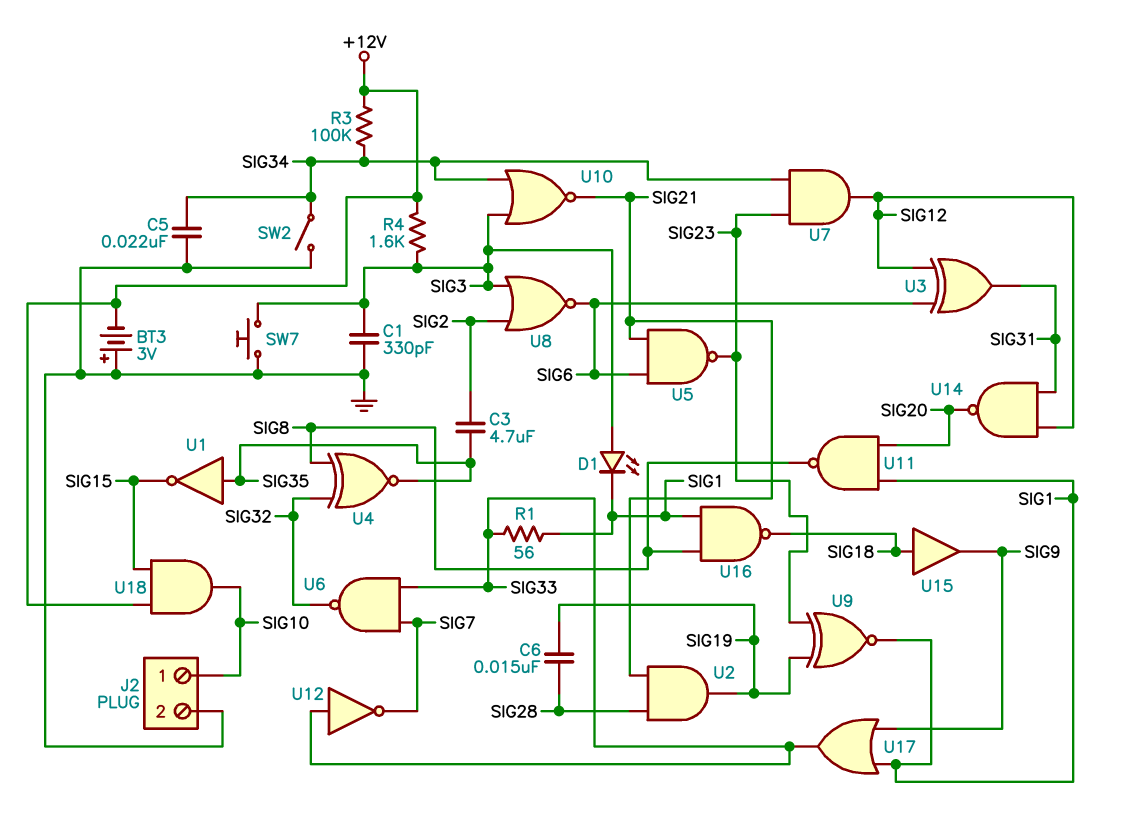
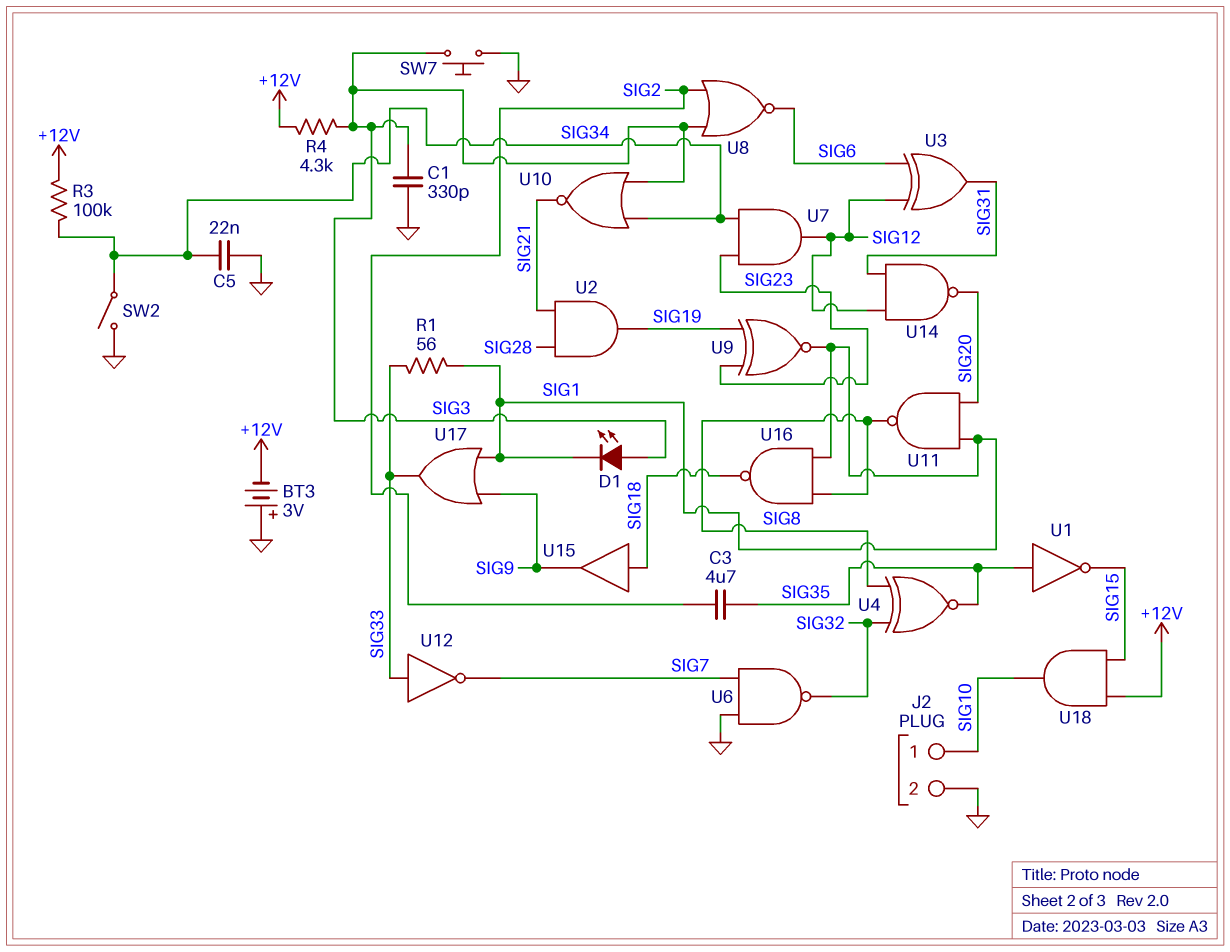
C6: 15nF (SIG19, SIG28) -> none
R4: 1.6k (+12V, SIG3) -> 4.3k (+12V, SIG3)
U5: NAND (in SIG6, in SIG21, out SIG23) -> none
U6: NAND (in SIG7, in SIG33, out SIG32) -> NAND (in GND, in SIG7, out SIG32)

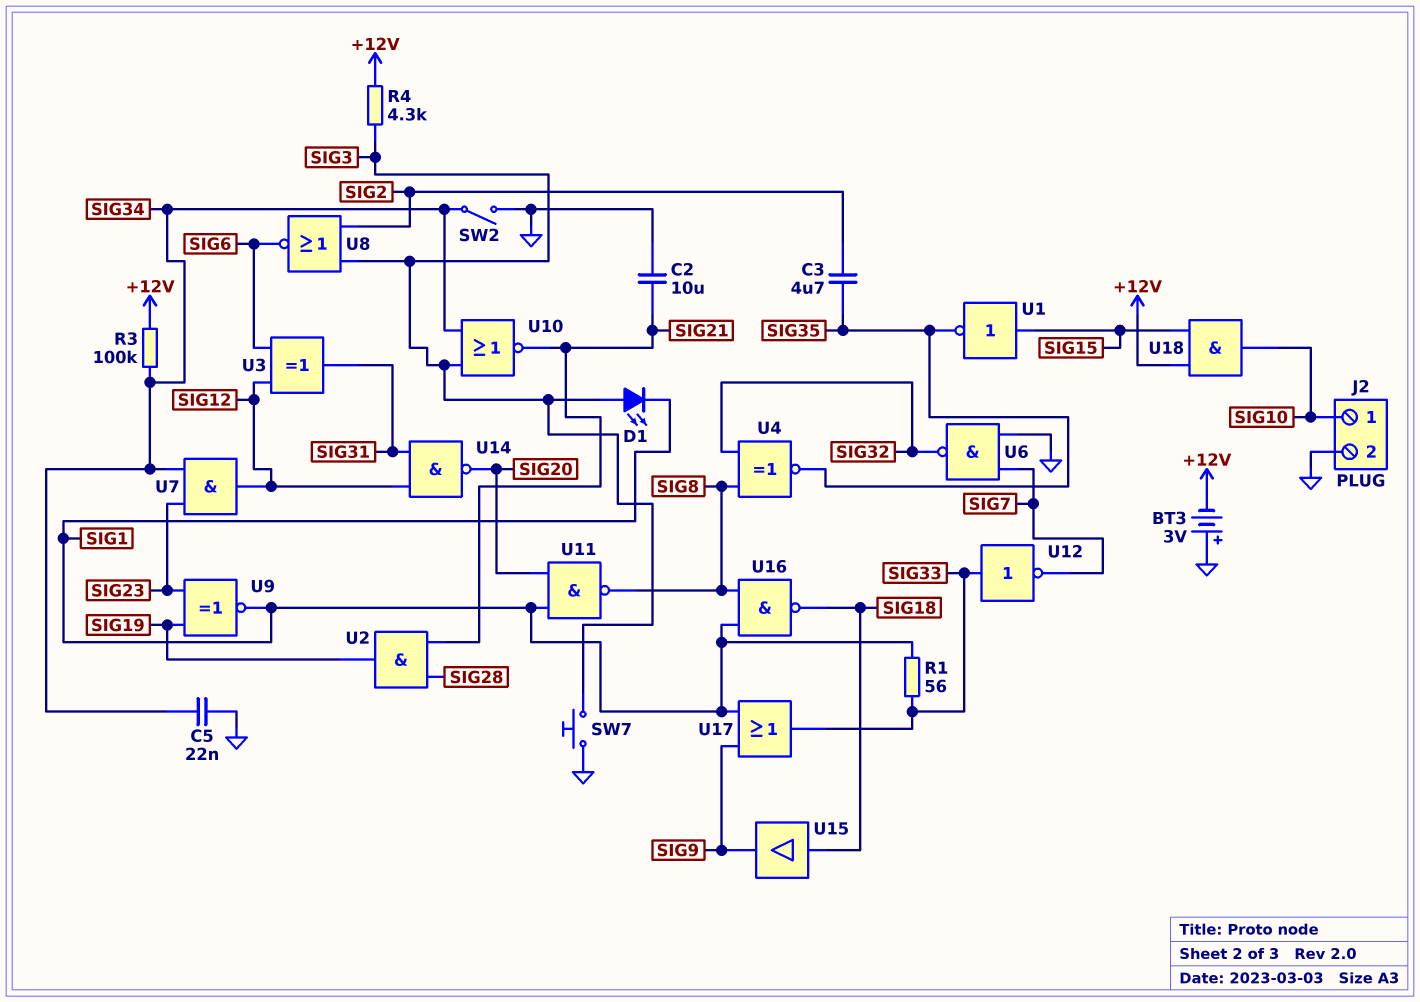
C1: 330pF (GND, SIG3) -> none
C2: none -> 10uF (GND, SIG21)
U1: NOT (in SIG35, out SIG15) -> NOT (in SIG15, out SIG35)

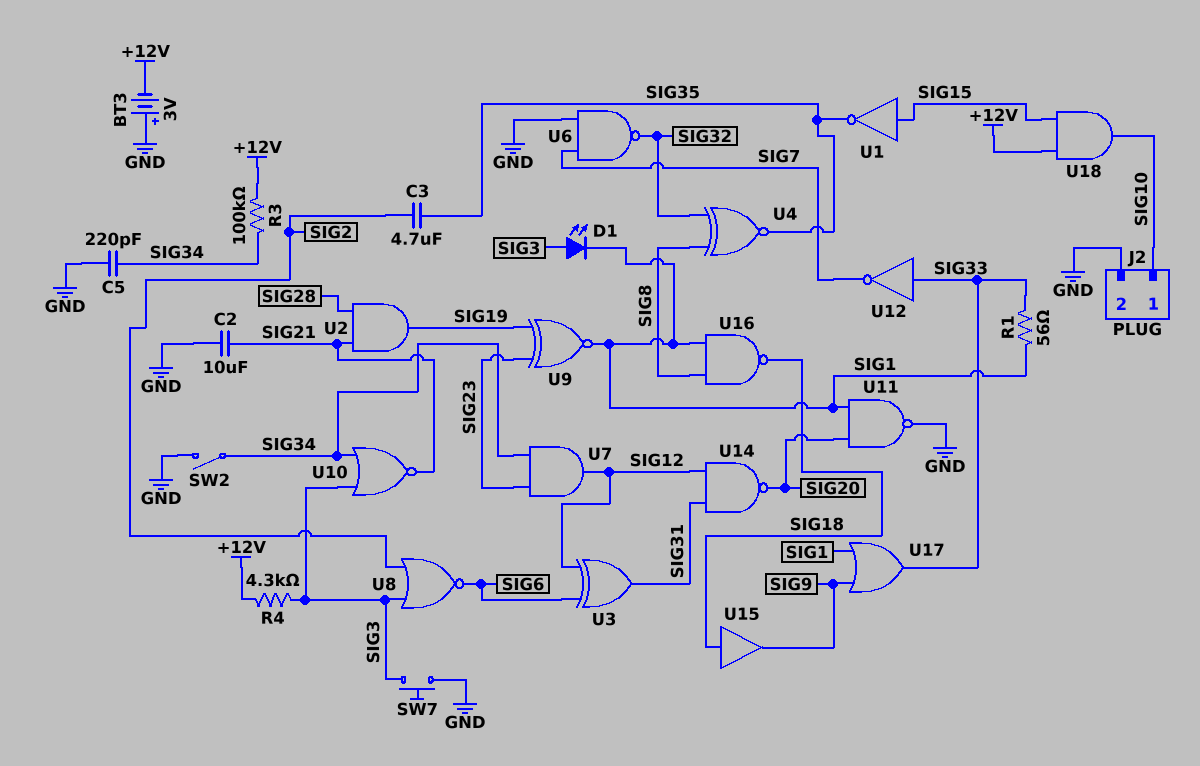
C5: 22nF (GND, SIG34) -> 220pF (GND, SIG34)
U11: NAND (in SIG1, in SIG20, out SIG8) -> NAND (in SIG1, in SIG20, out GND)

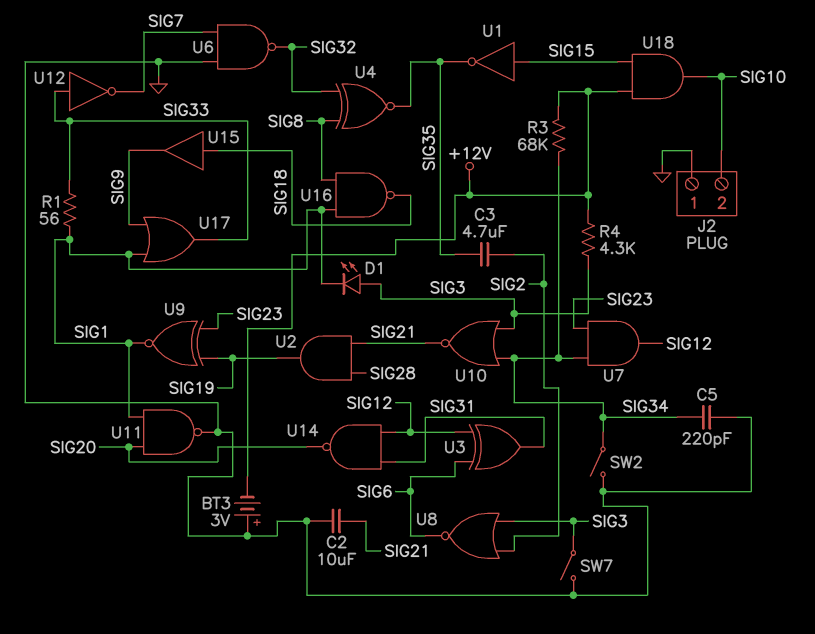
J2 pin 1: SIG10 -> GND
J2 pin 2: GND -> SIG10
R3: 100k (+12V, SIG34) -> 68k (+12V, SIG34)
SW7: button (GND, SIG3) -> switch (GND, SIG3)

